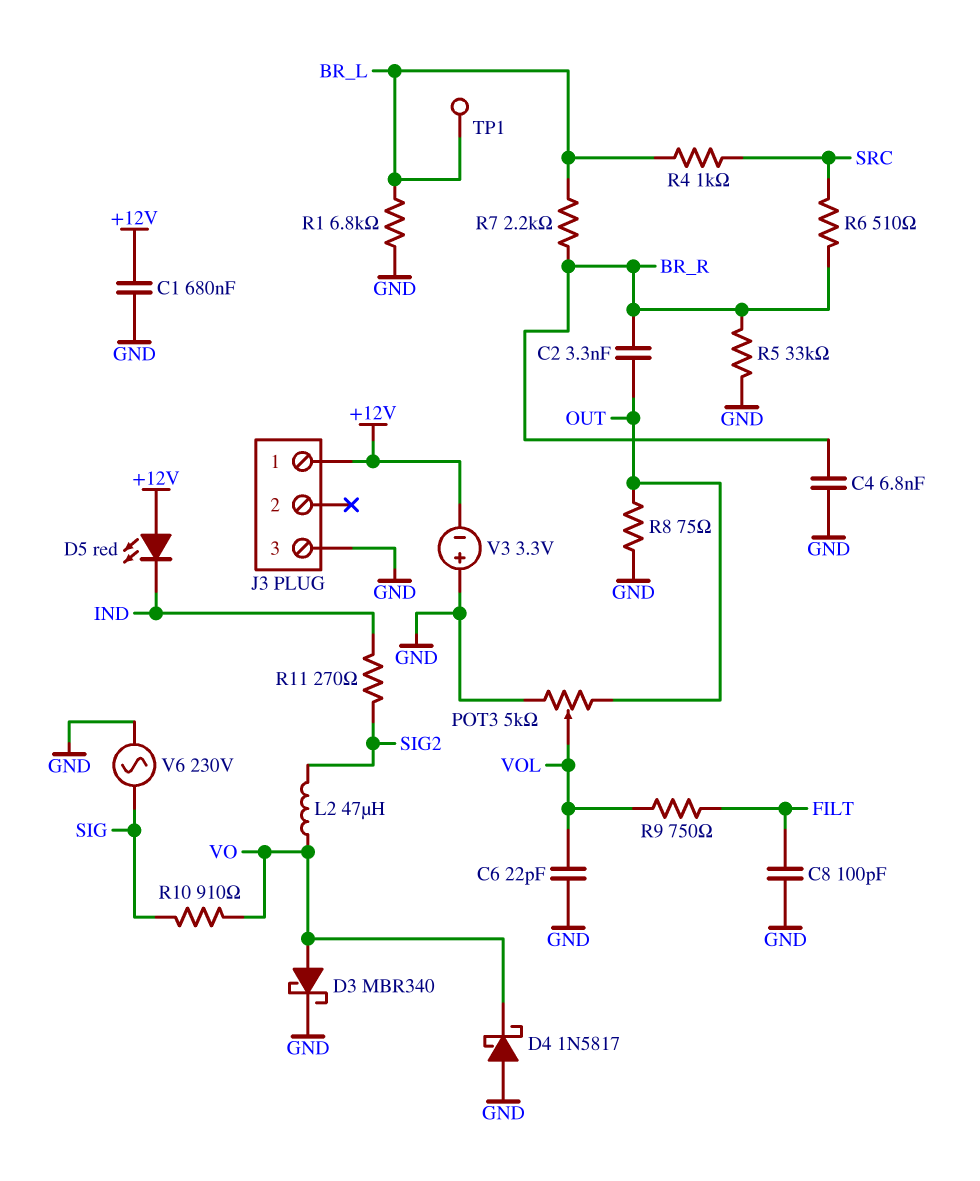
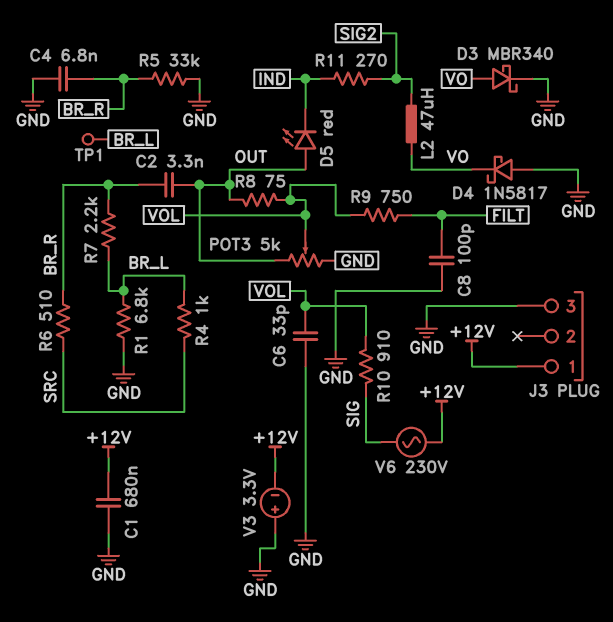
C6: 22pF (GND, VOL) -> 33pF (GND, VOL)
D5: LED red (A +12V, K IND) -> LED red (A OUT, K IND)
R8: 75 (GND, OUT) -> 75 (OUT, VOL)
R10: 910 (SIG, VO) -> 910 (SIG, VOL)
V6: AC 230V (GND, SIG) -> AC 230V (+12V, SIG)

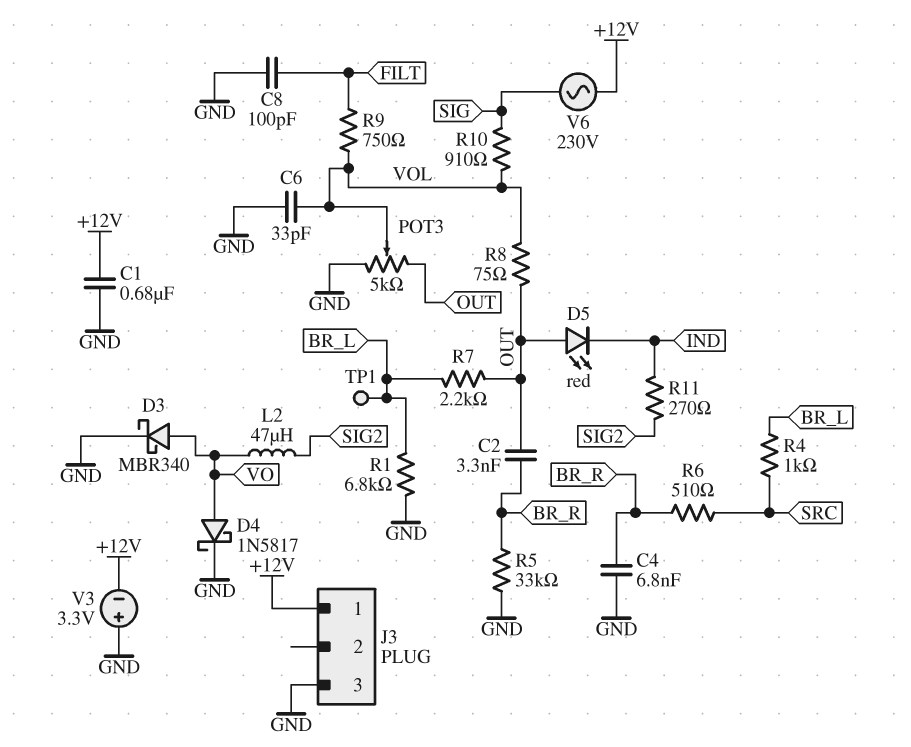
D4: schottky 1N5817 (A GND, K VO) -> schottky 1N5817 (A VO, K GND)
R7: 2.2k (BR_L, BR_R) -> 2.2k (BR_L, OUT)

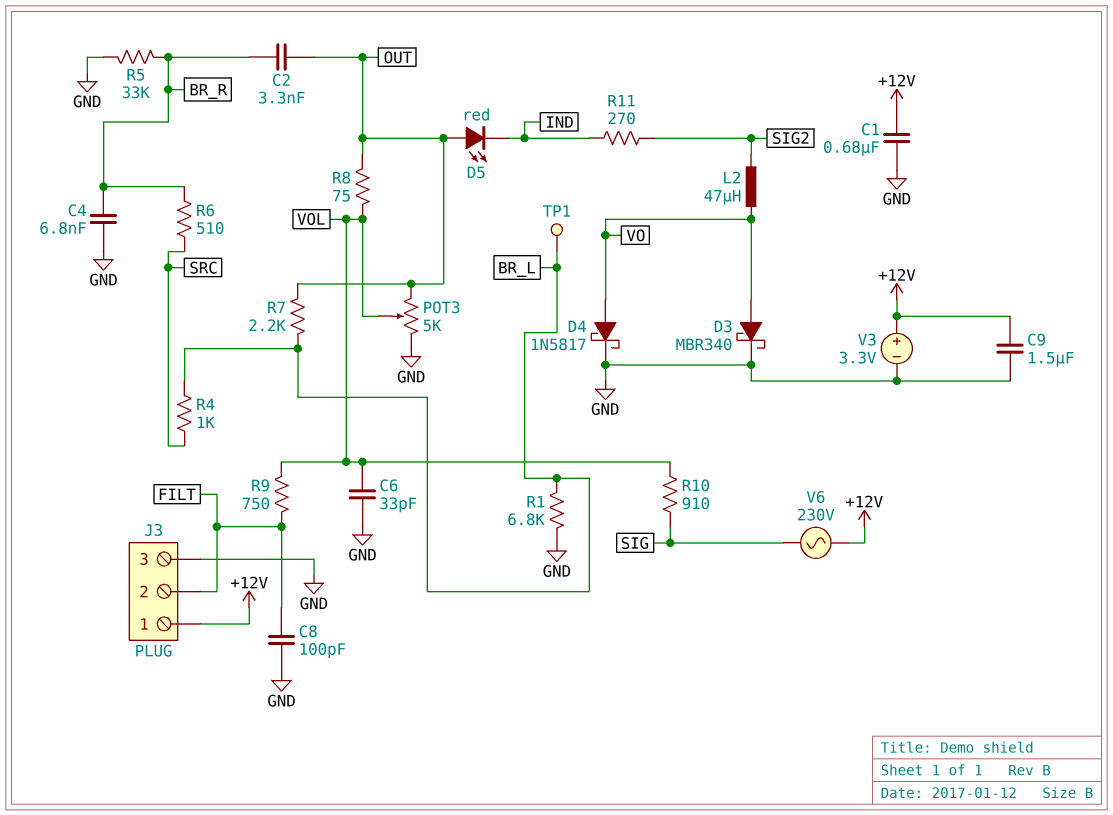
C9: none -> 1.5uF (+12V, GND)
J3 pin 2: none -> FILT
V3: 3.3V (plus GND, minus +12V) -> 3.3V (plus +12V, minus GND)

